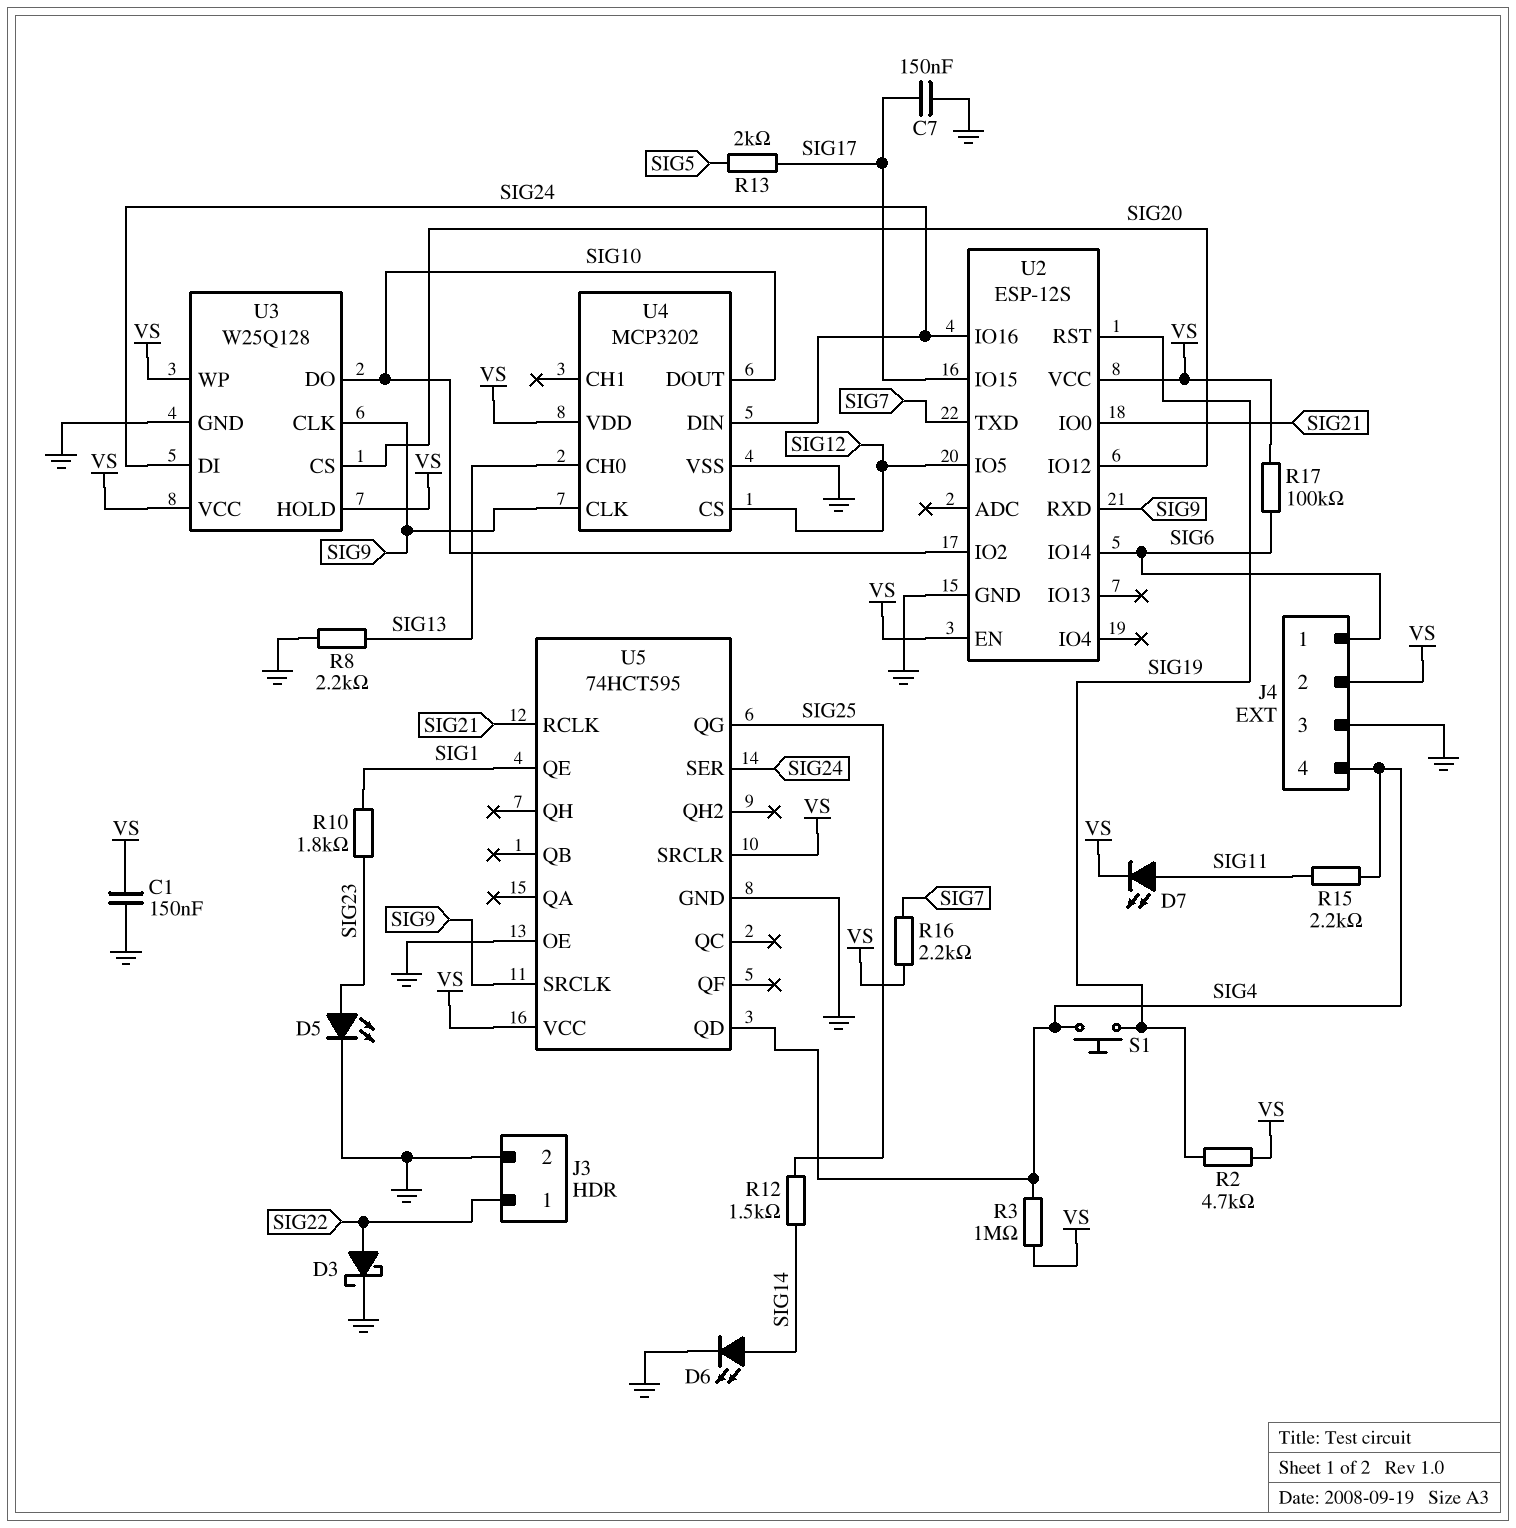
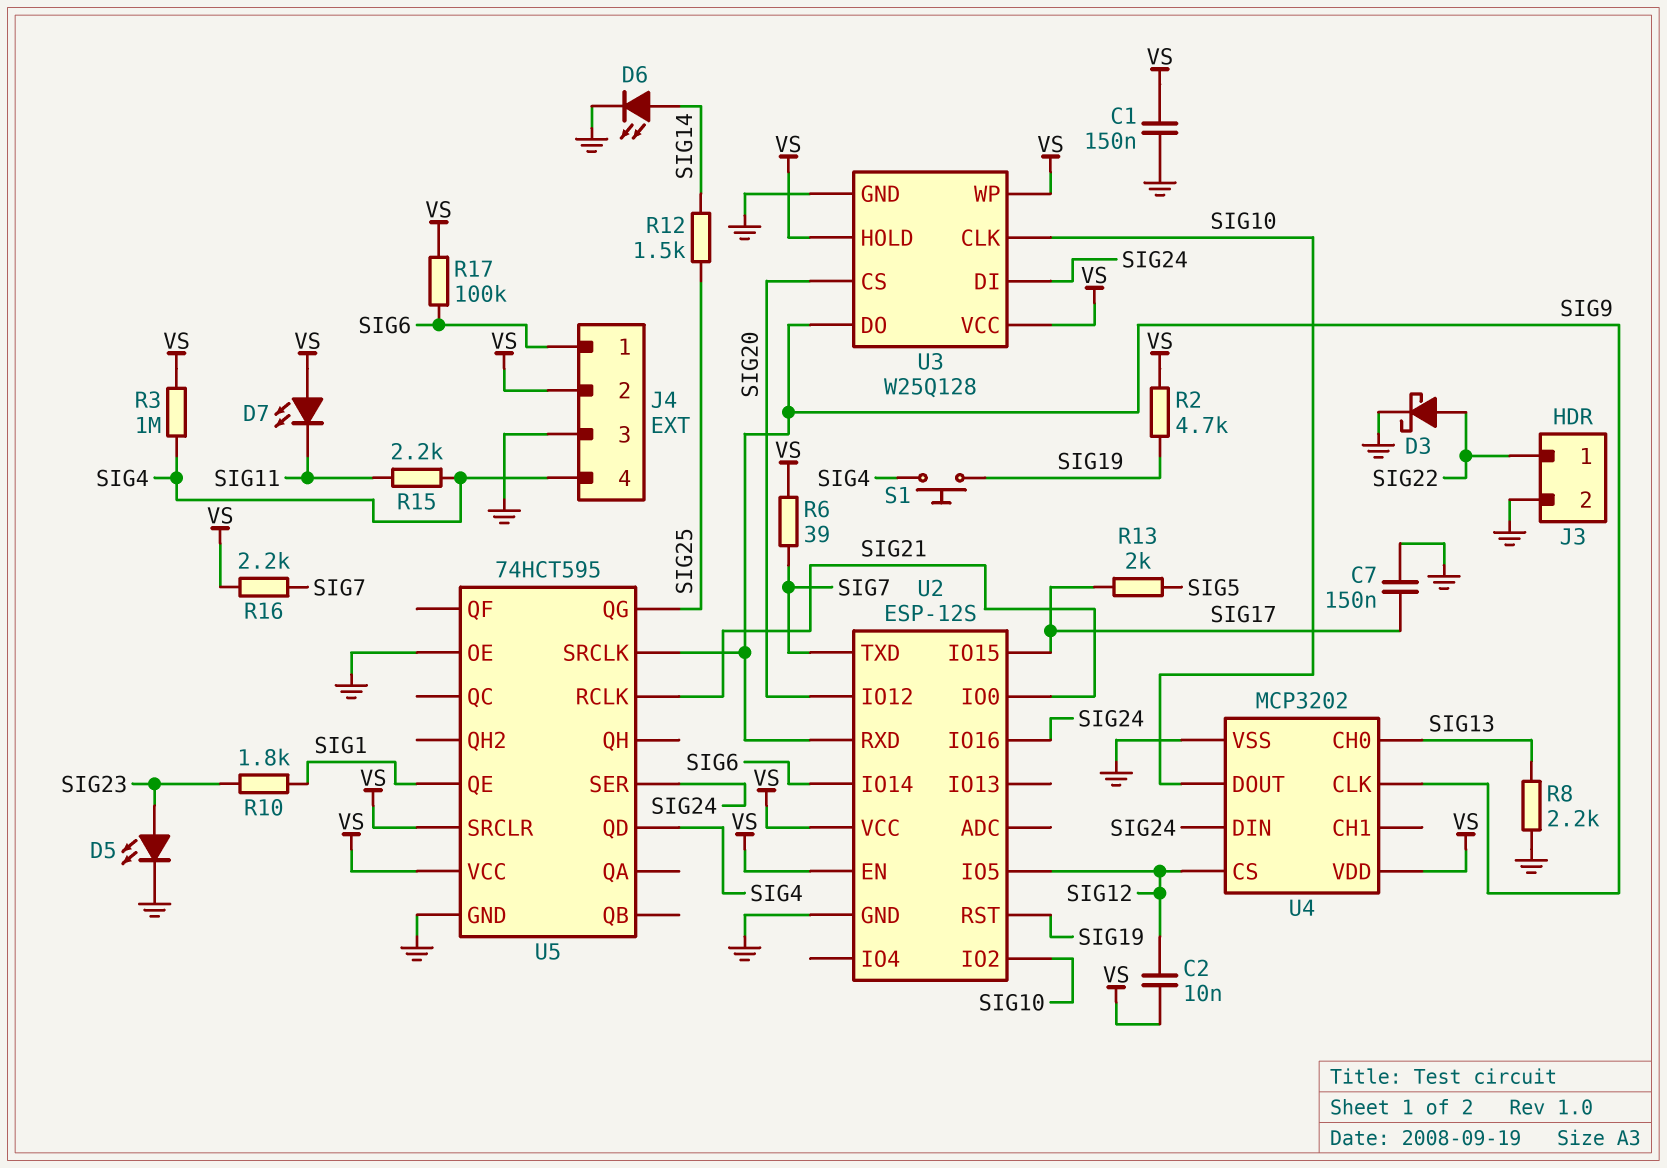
C2: none -> 10nF (SIG12, VS)
D7: LED (A SIG11, K VS) -> LED (A VS, K SIG11)
R6: none -> 39 (SIG7, VS)
U3 pin CLK: SIG9 -> SIG10
U3 pin DO: SIG10 -> SIG9

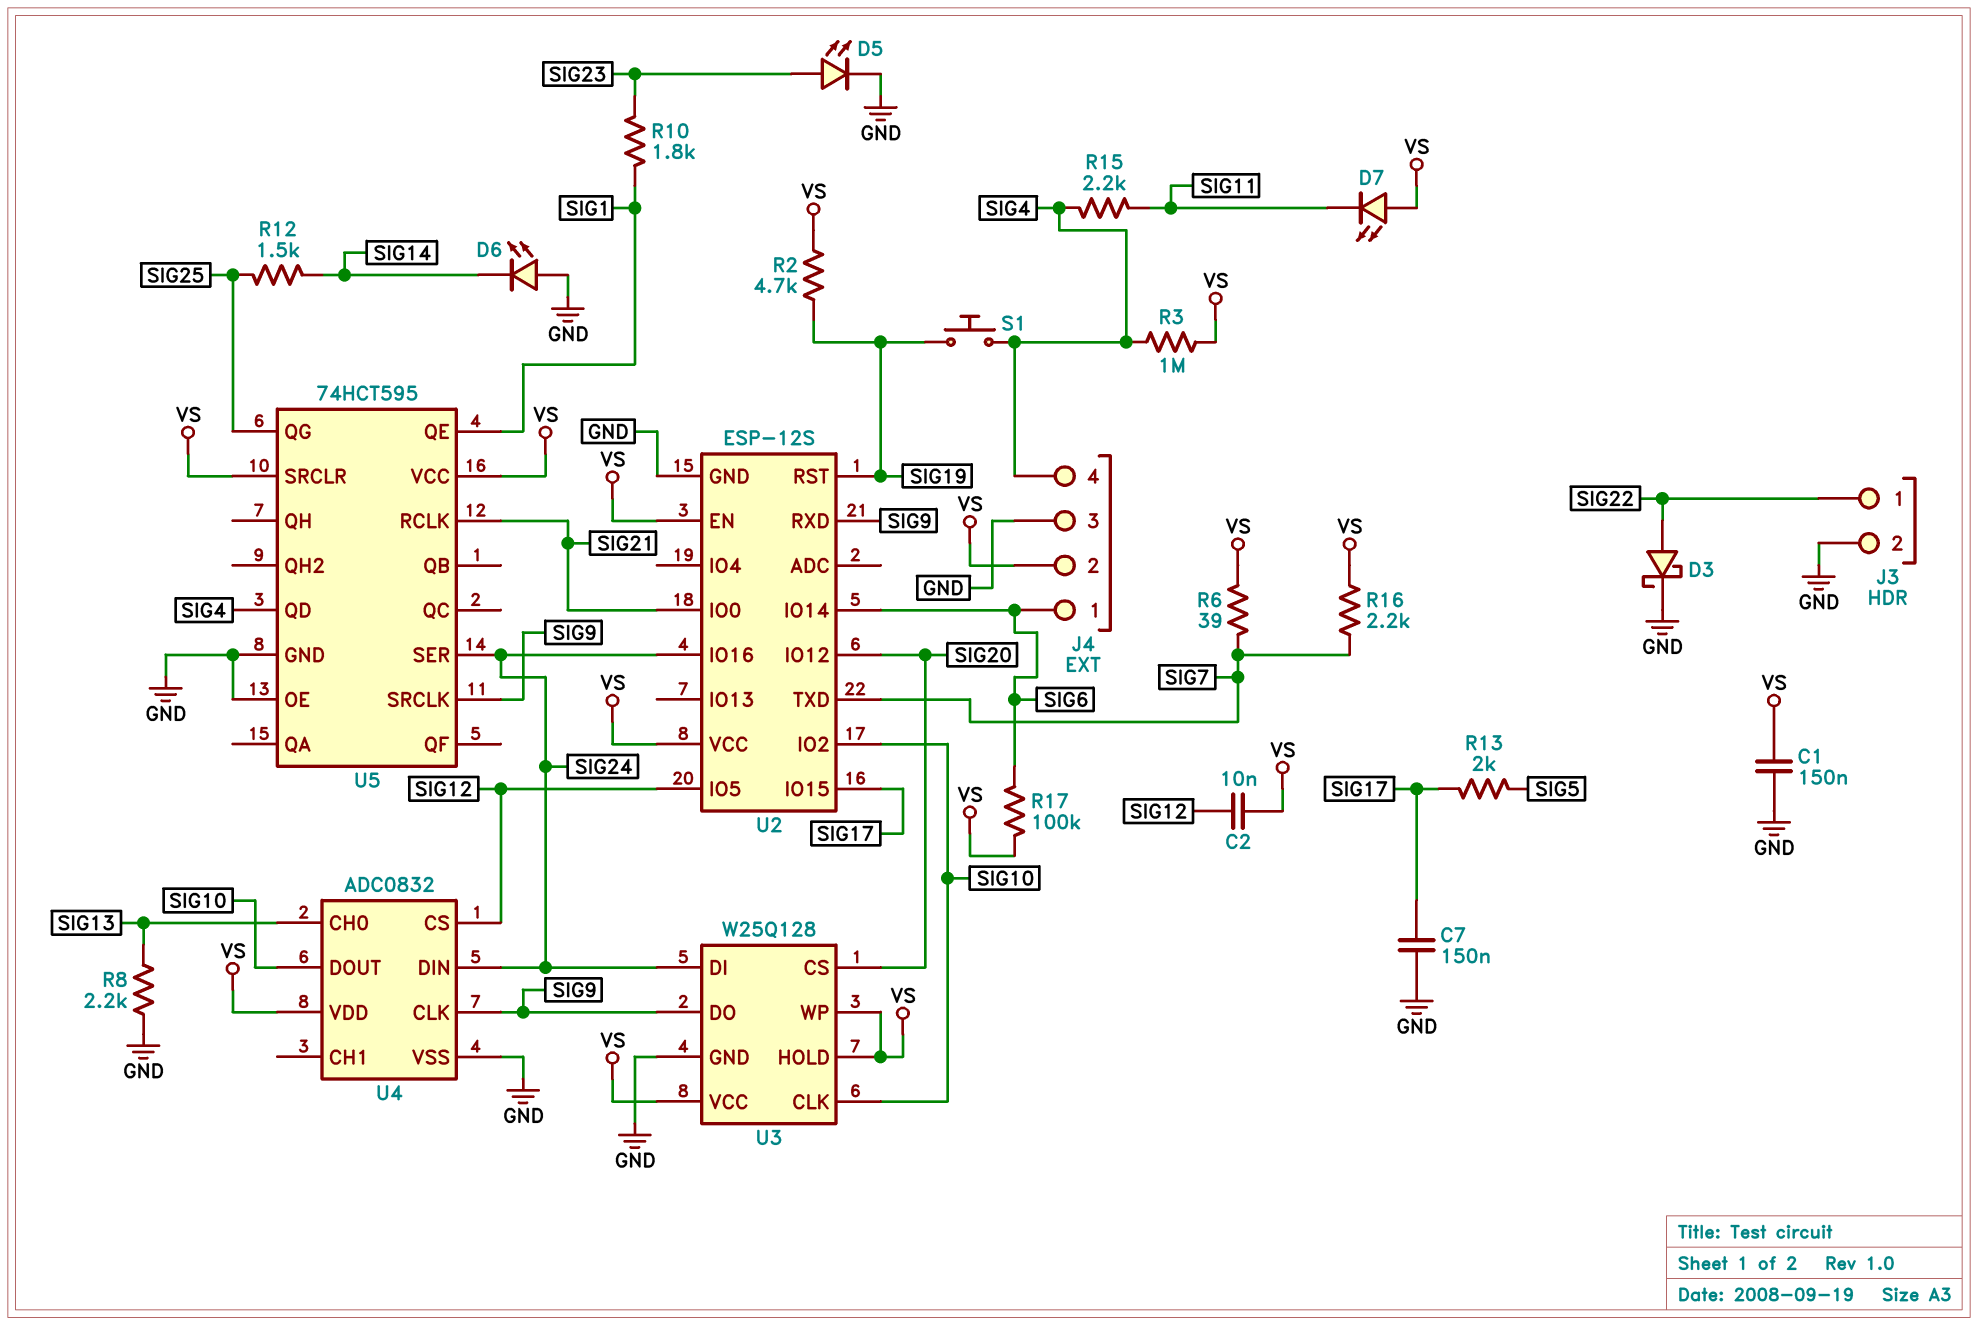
D6: LED (A SIG14, K GND) -> LED (A GND, K SIG14)
U4: MCP3202 -> ADC0832

